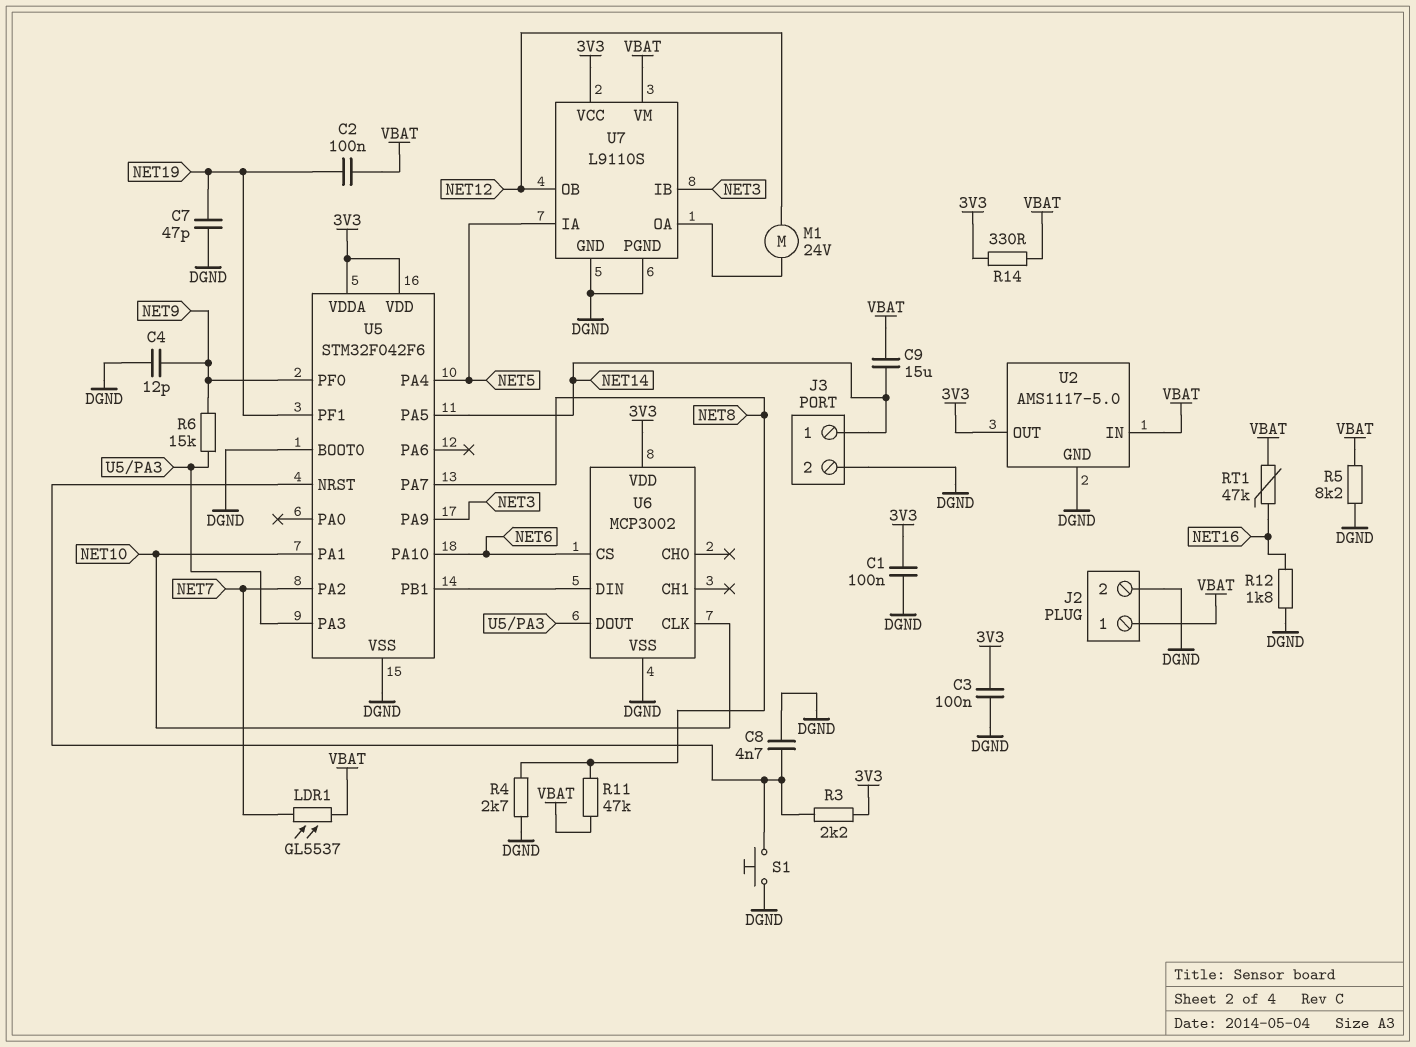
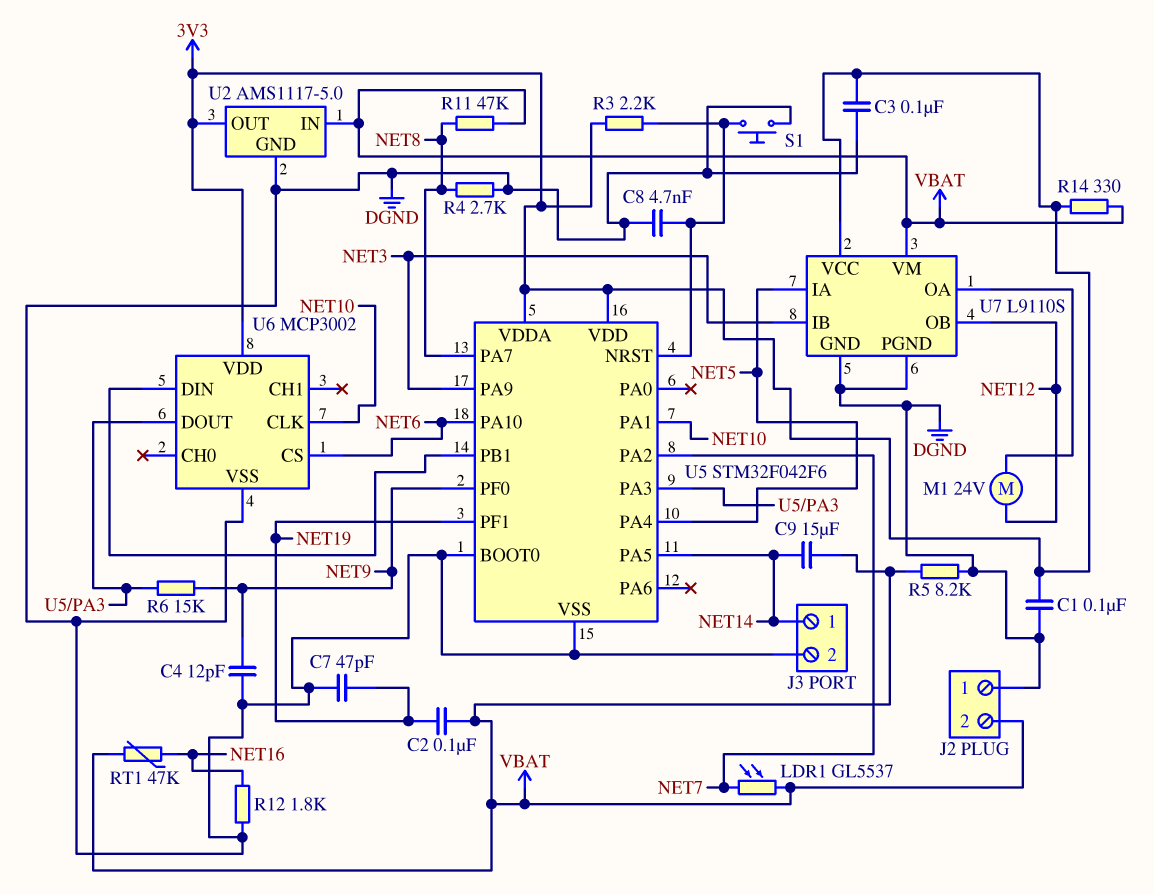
J2 pin 1: VBAT -> DGND
J2 pin 2: DGND -> VBAT

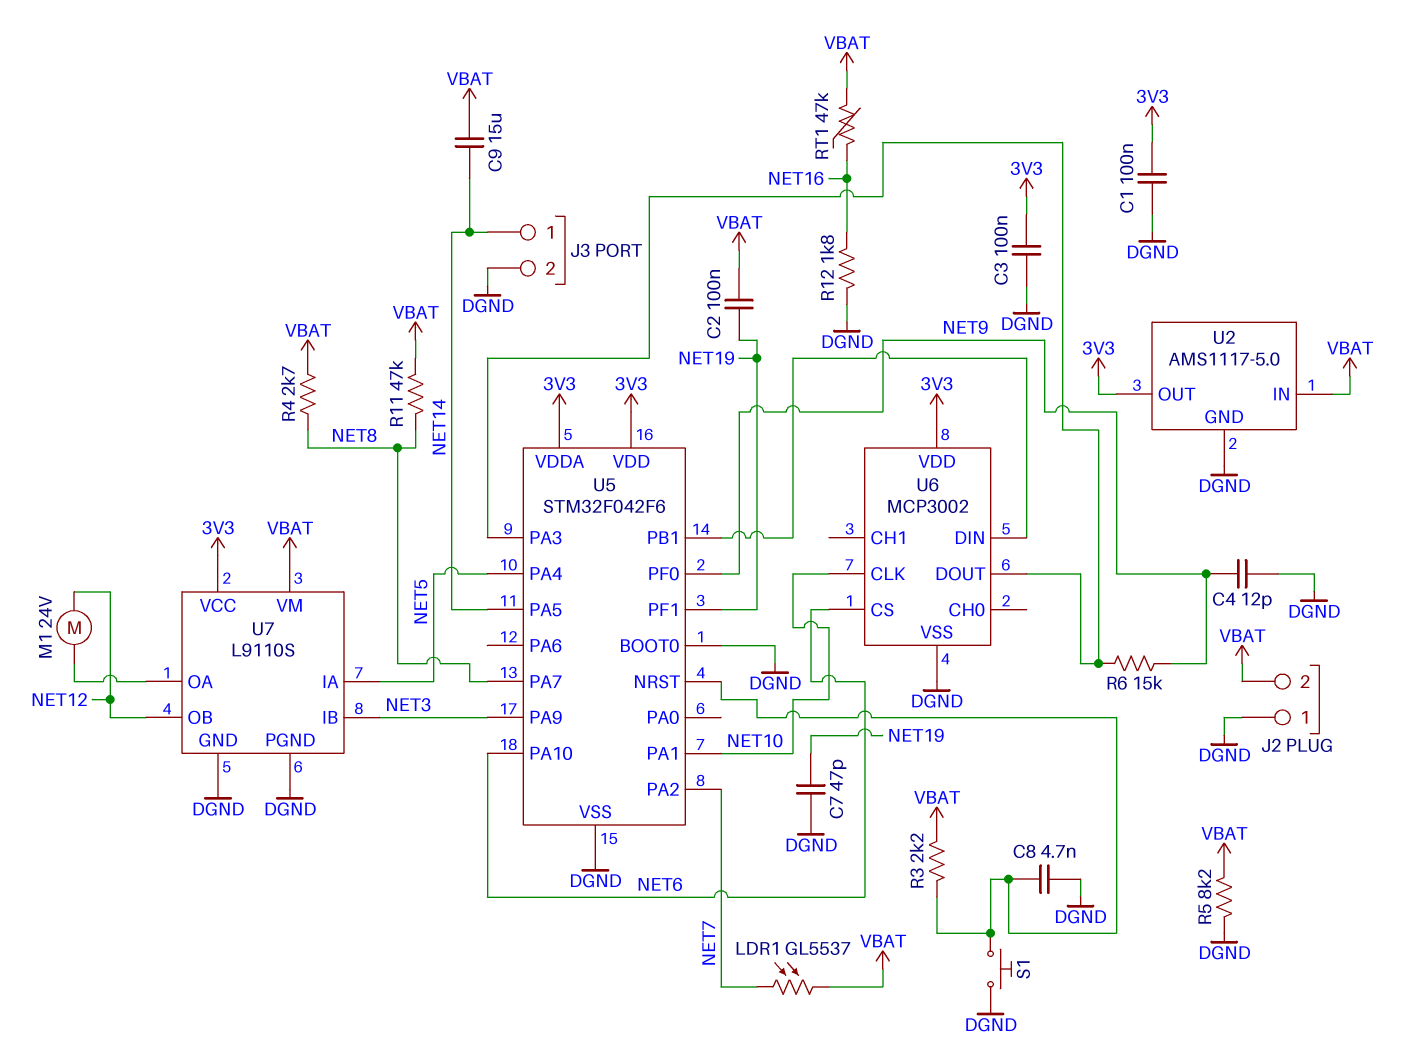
R3: 2.2k (3V3, U5/NRST) -> 2.2k (U5/NRST, VBAT)
R4: 2.7k (DGND, NET8) -> 2.7k (NET8, VBAT)
R14: 330 (3V3, VBAT) -> none

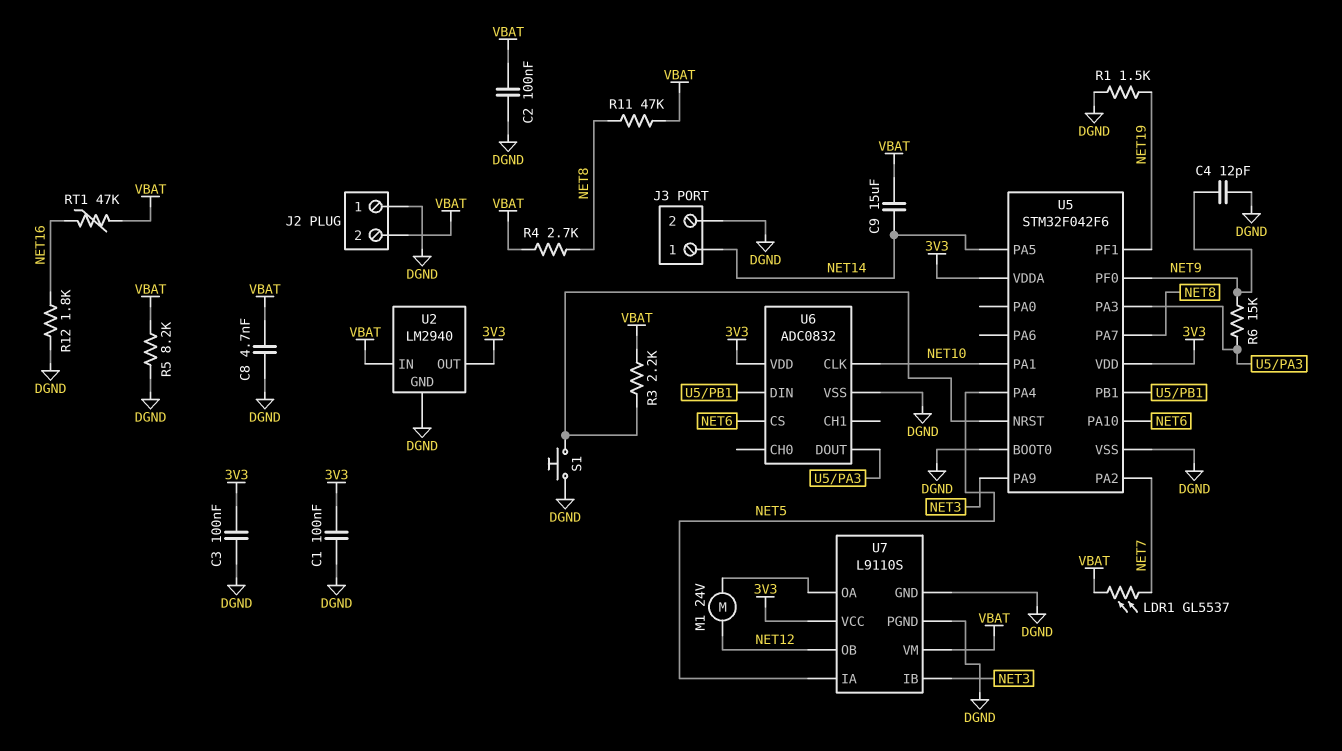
C2: 100nF (NET19, VBAT) -> 100nF (DGND, VBAT)
C7: 47pF (DGND, NET19) -> none
C8: 4.7nF (DGND, U5/NRST) -> 4.7nF (DGND, VBAT)
R1: none -> 1.5k (DGND, NET19)
U2: AMS1117-5.0 -> LM2940
U6: MCP3002 -> ADC0832

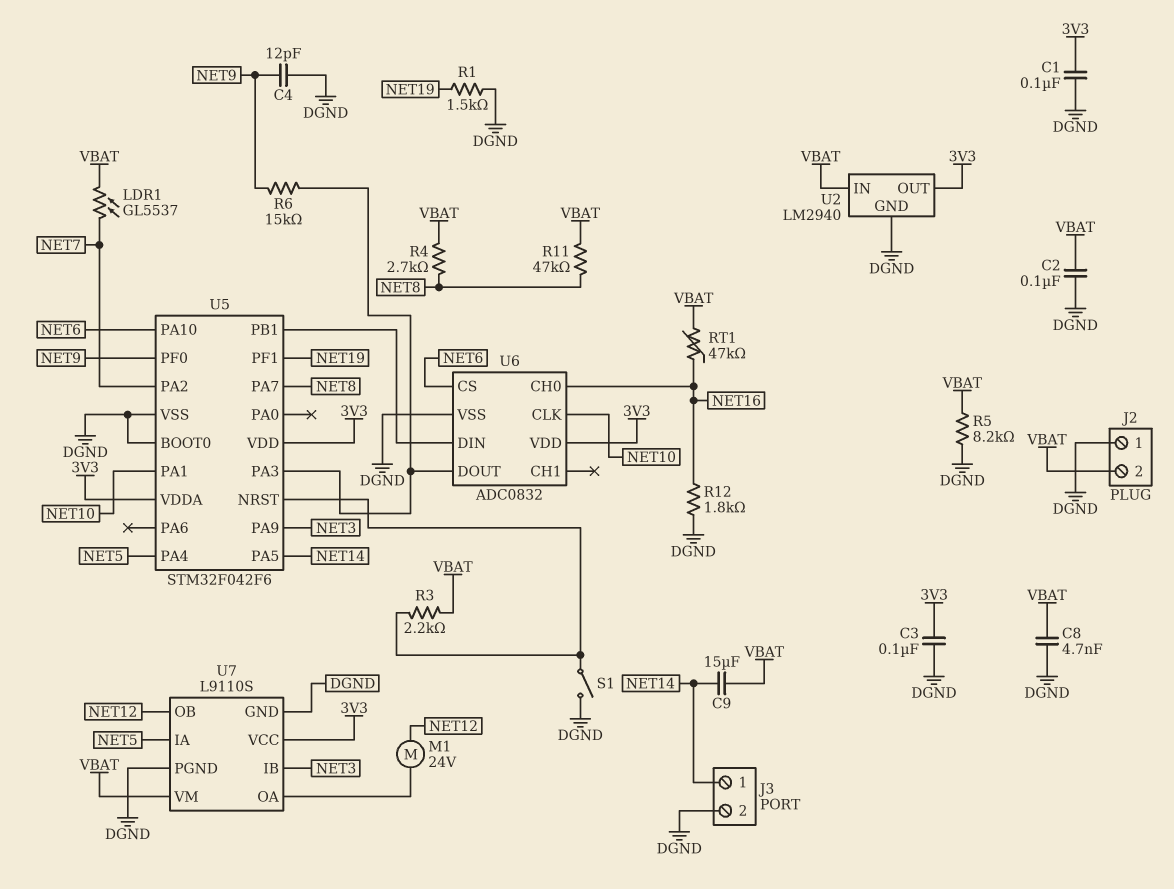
S1: button (DGND, U5/NRST) -> switch (DGND, U5/NRST)
U6 pin CH0: none -> NET16

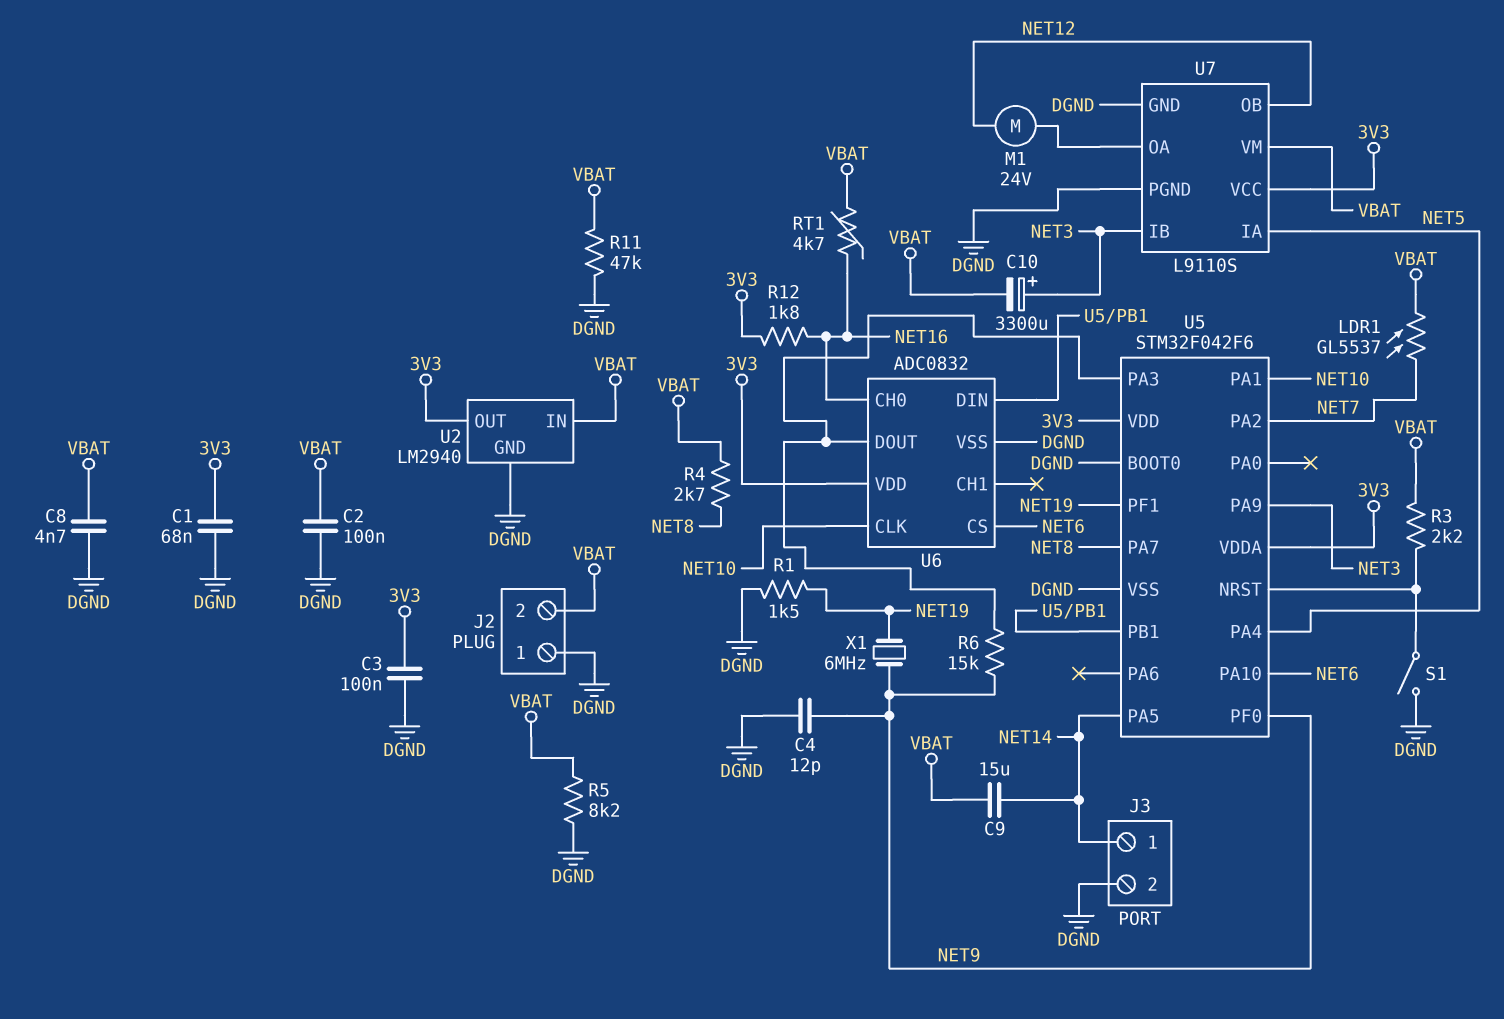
C1: 100nF (3V3, DGND) -> 68nF (3V3, DGND)
C10: none -> 3300uF (plus NET3, minus VBAT)
R11: 47k (NET8, VBAT) -> 47k (DGND, VBAT)
R12: 1.8k (DGND, NET16) -> 1.8k (3V3, NET16)
RT1: 47k (NET16, VBAT) -> 4.7k (NET16, VBAT)
X1: none -> 6MHz (NET9, NET19)

